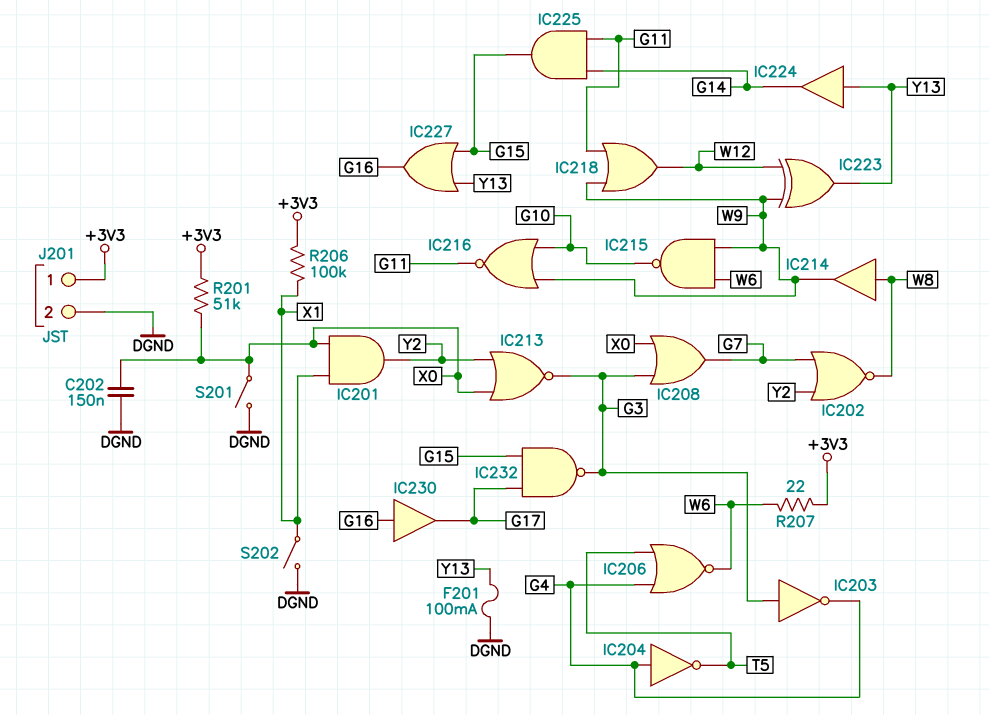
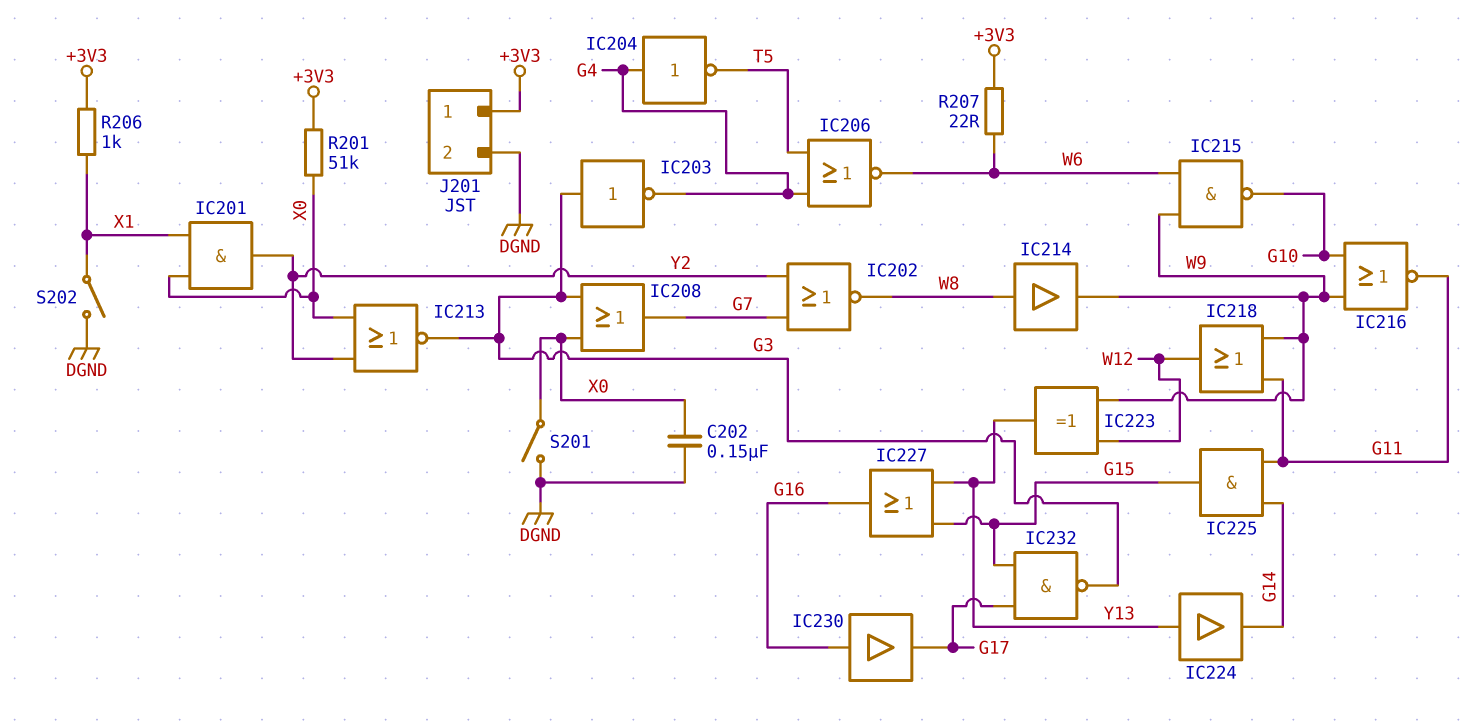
F201: 100mA (DGND, Y13) -> none
R206: 100k (+3V3, X1) -> 1k (+3V3, X1)

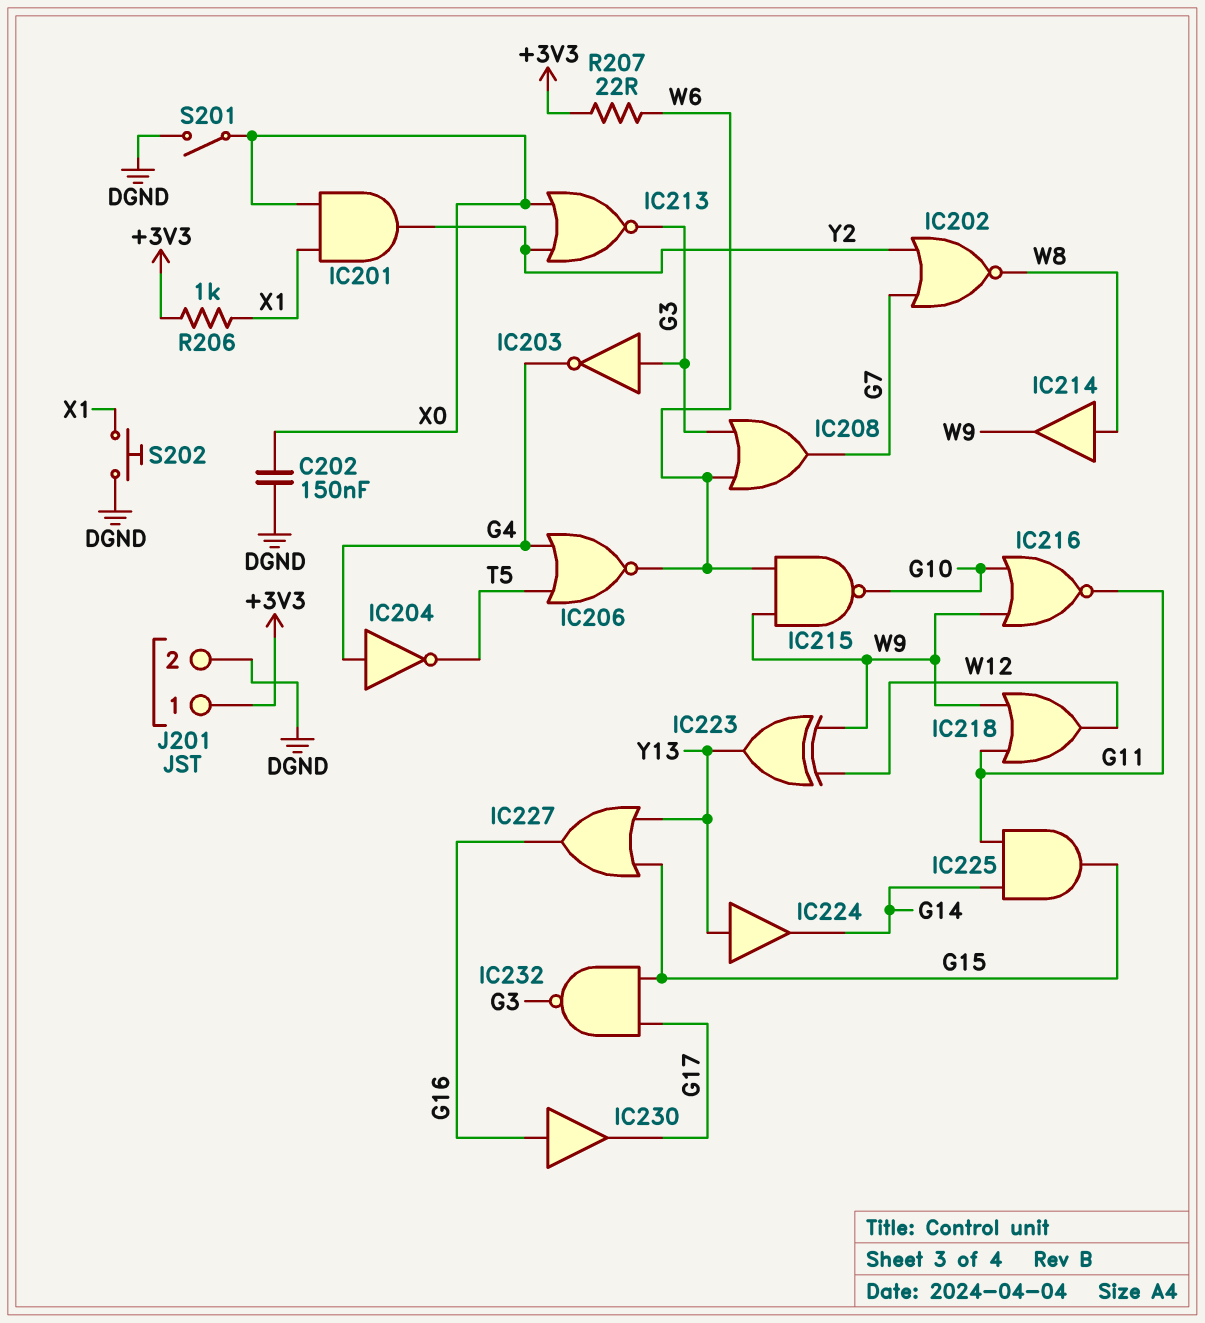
IC208: OR (in G3, in X0, out G7) -> OR (in G3, in W6, out G7)
R201: 51k (+3V3, X0) -> none
S202: switch (DGND, X1) -> button (DGND, X1)

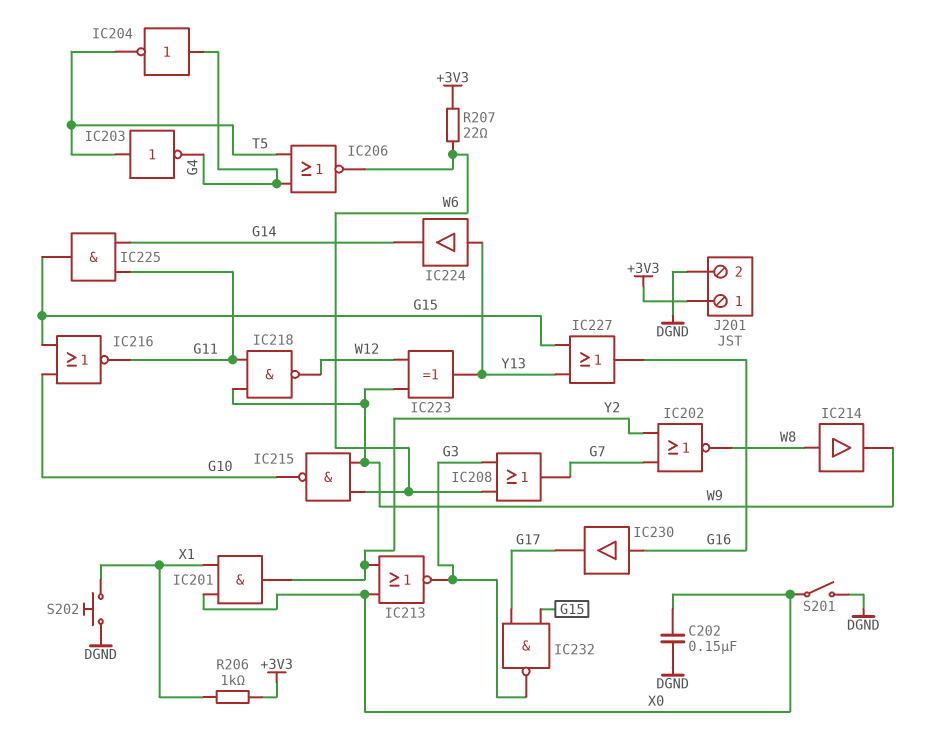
IC203: NOT (in G3, out G4) -> NOT (in T5, out G4)
IC216: NOR (in G10, in W9, out G11) -> NOR (in G10, in G15, out G11)
IC218: OR (in G11, in W9, out W12) -> NAND (in G11, in W9, out W12)

